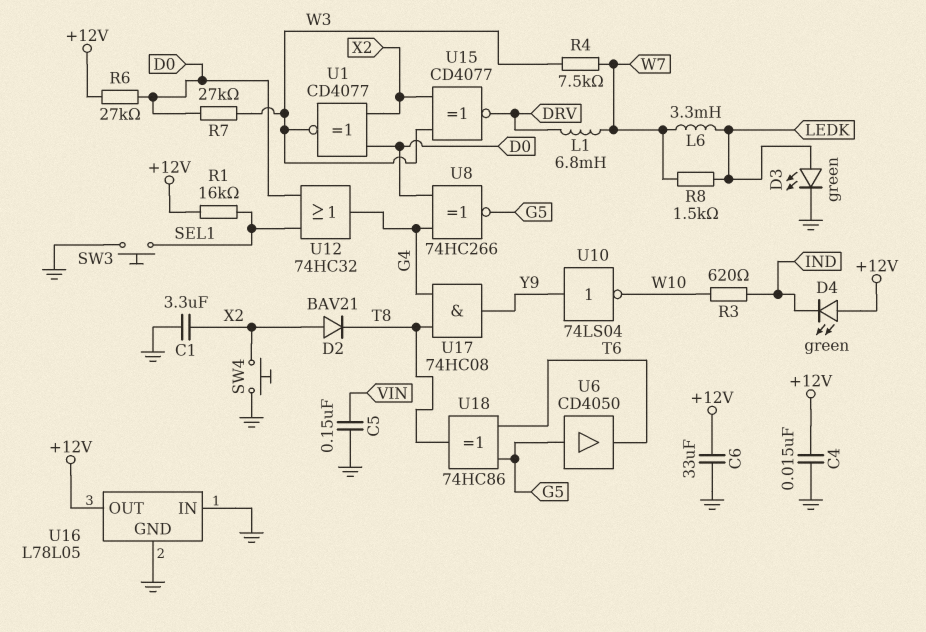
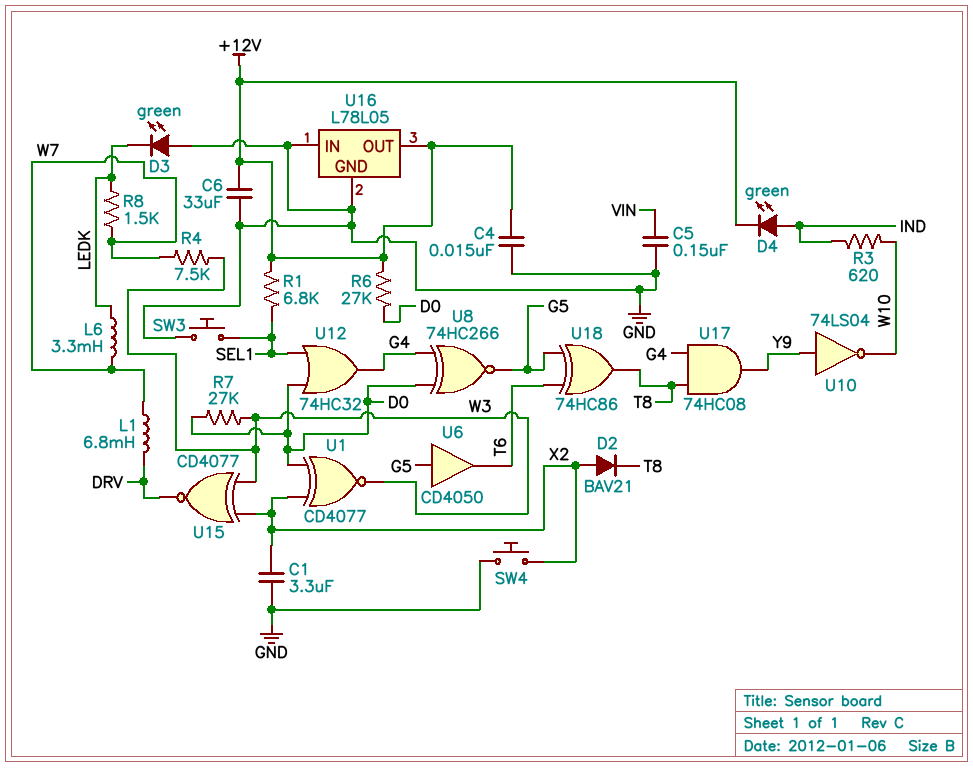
D3: LED green (A LEDK, K GND) -> LED green (A GND, K LEDK)
D4: LED green (A +12V, K IND) -> LED green (A IND, K +12V)
R1: 16k (+12V, SEL1) -> 6.8k (+12V, SEL1)

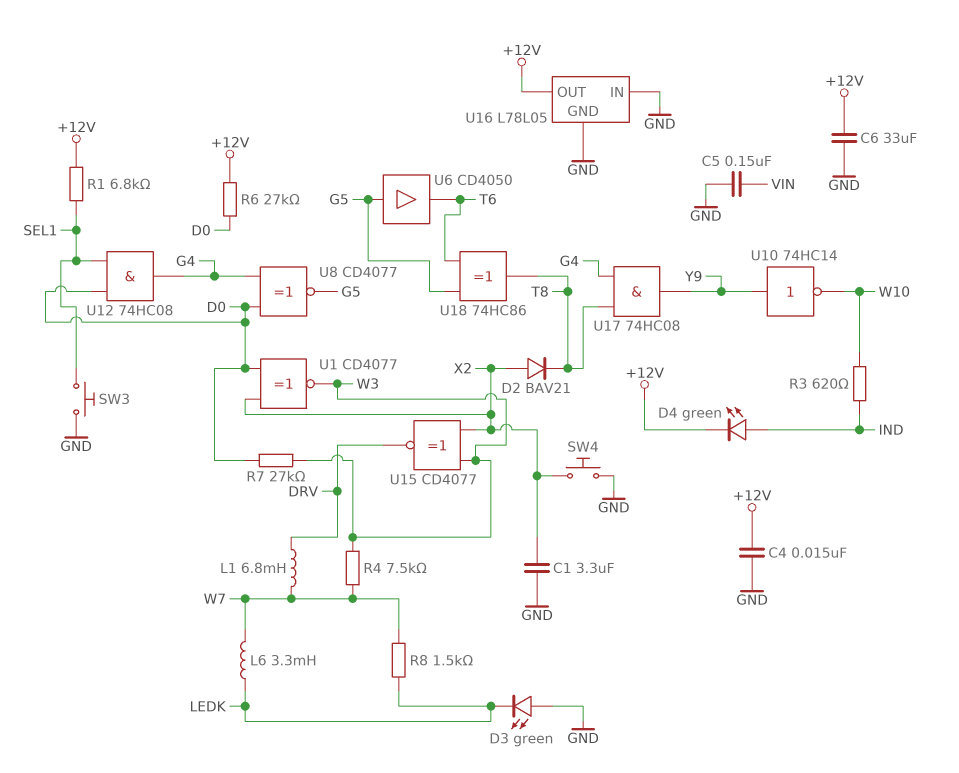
U8: XNOR 74HC266 (in D0, in G4, out G5) -> XNOR CD4077 (in D0, in G4, out G5)
U10: NOT 74LS04 (in Y9, out W10) -> NOT 74HC14 (in Y9, out W10)
U12: OR 74HC32 (in D0, in SEL1, out G4) -> AND 74HC08 (in D0, in SEL1, out G4)

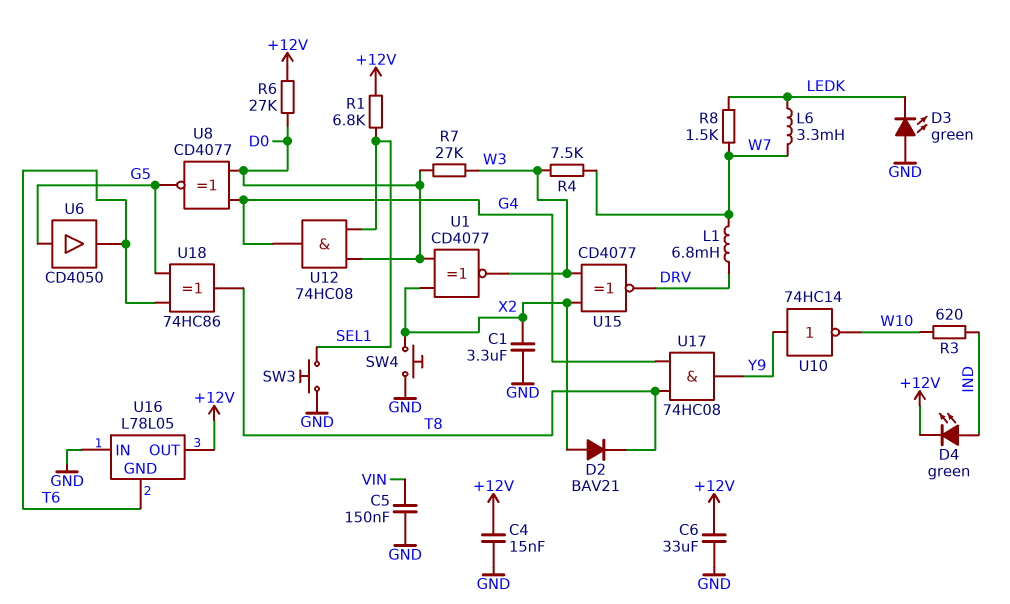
U16 pin GND: GND -> T6

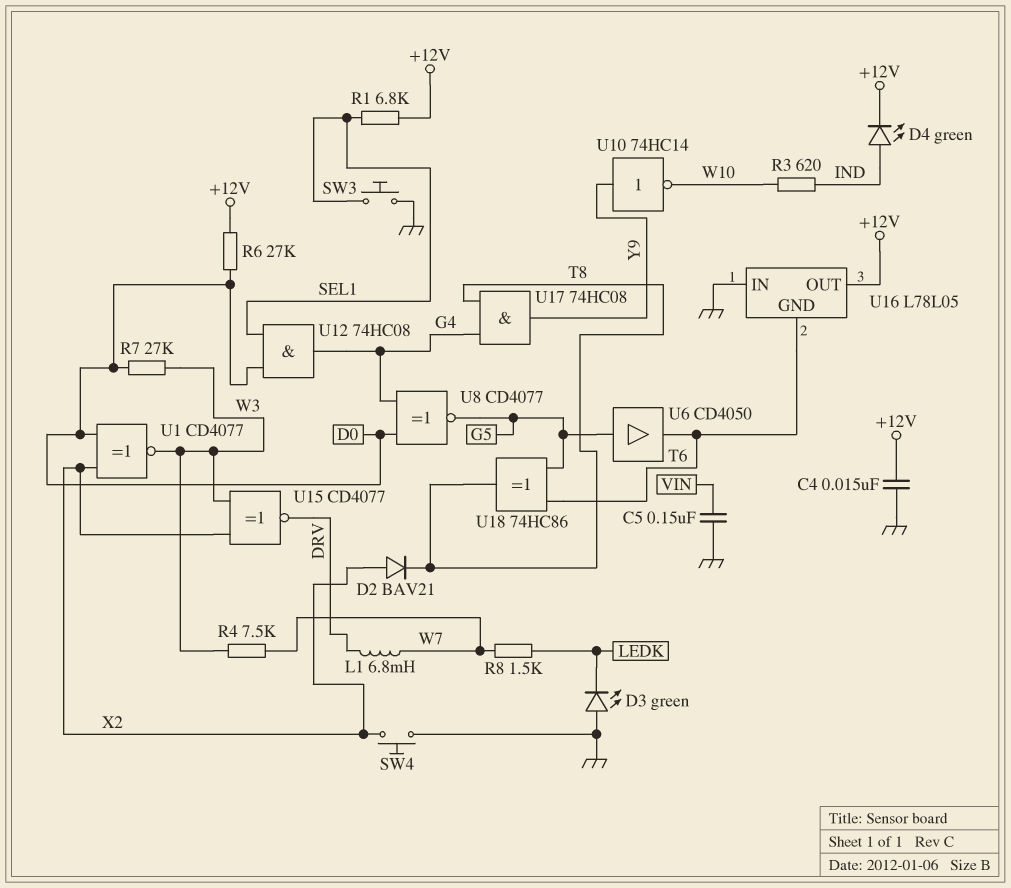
C1: 3.3uF (GND, X2) -> none
C6: 33uF (+12V, GND) -> none
L6: 3.3mH (LEDK, W7) -> none

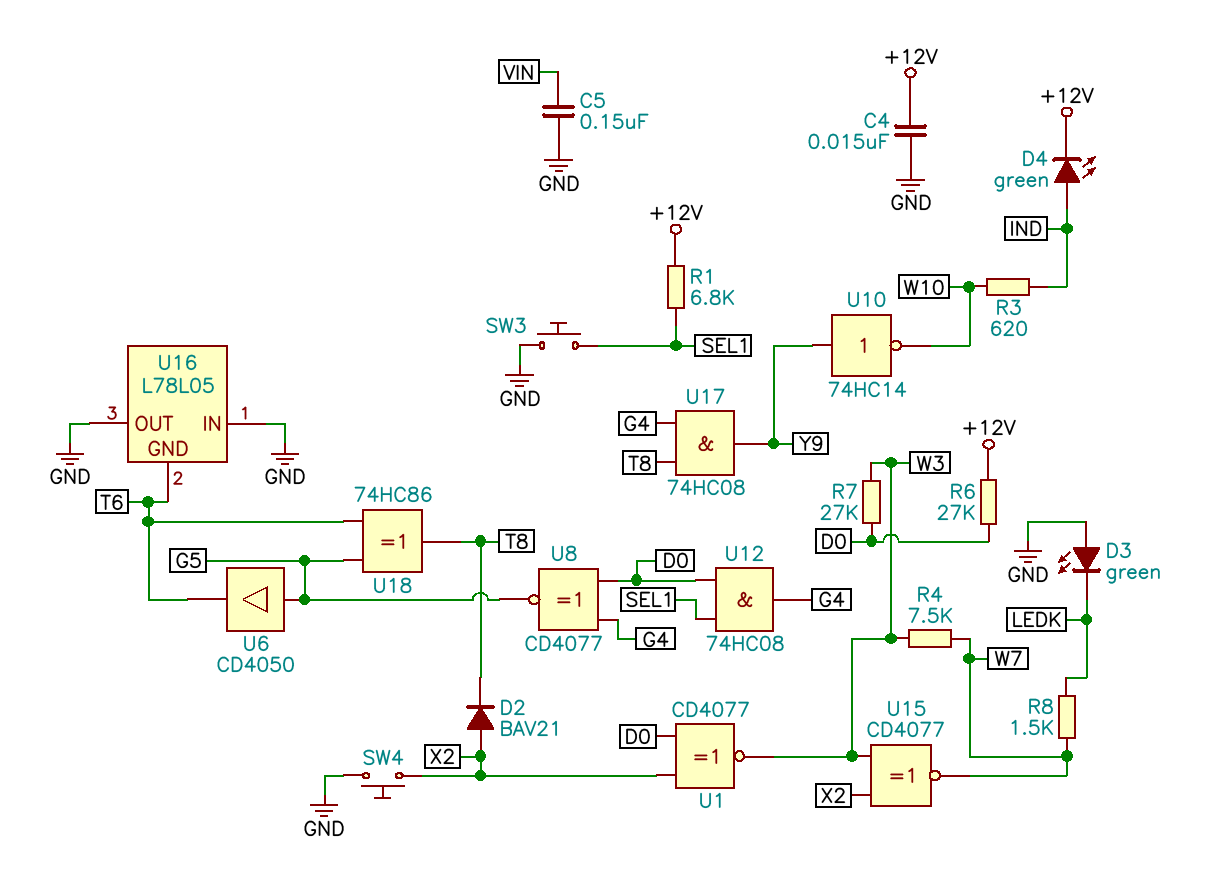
L1: 6.8mH (DRV, W7) -> none
U15: XNOR CD4077 (in W3, in X2, out DRV) -> XNOR CD4077 (in W3, in X2, out W7)
U16 pin OUT: +12V -> GND

